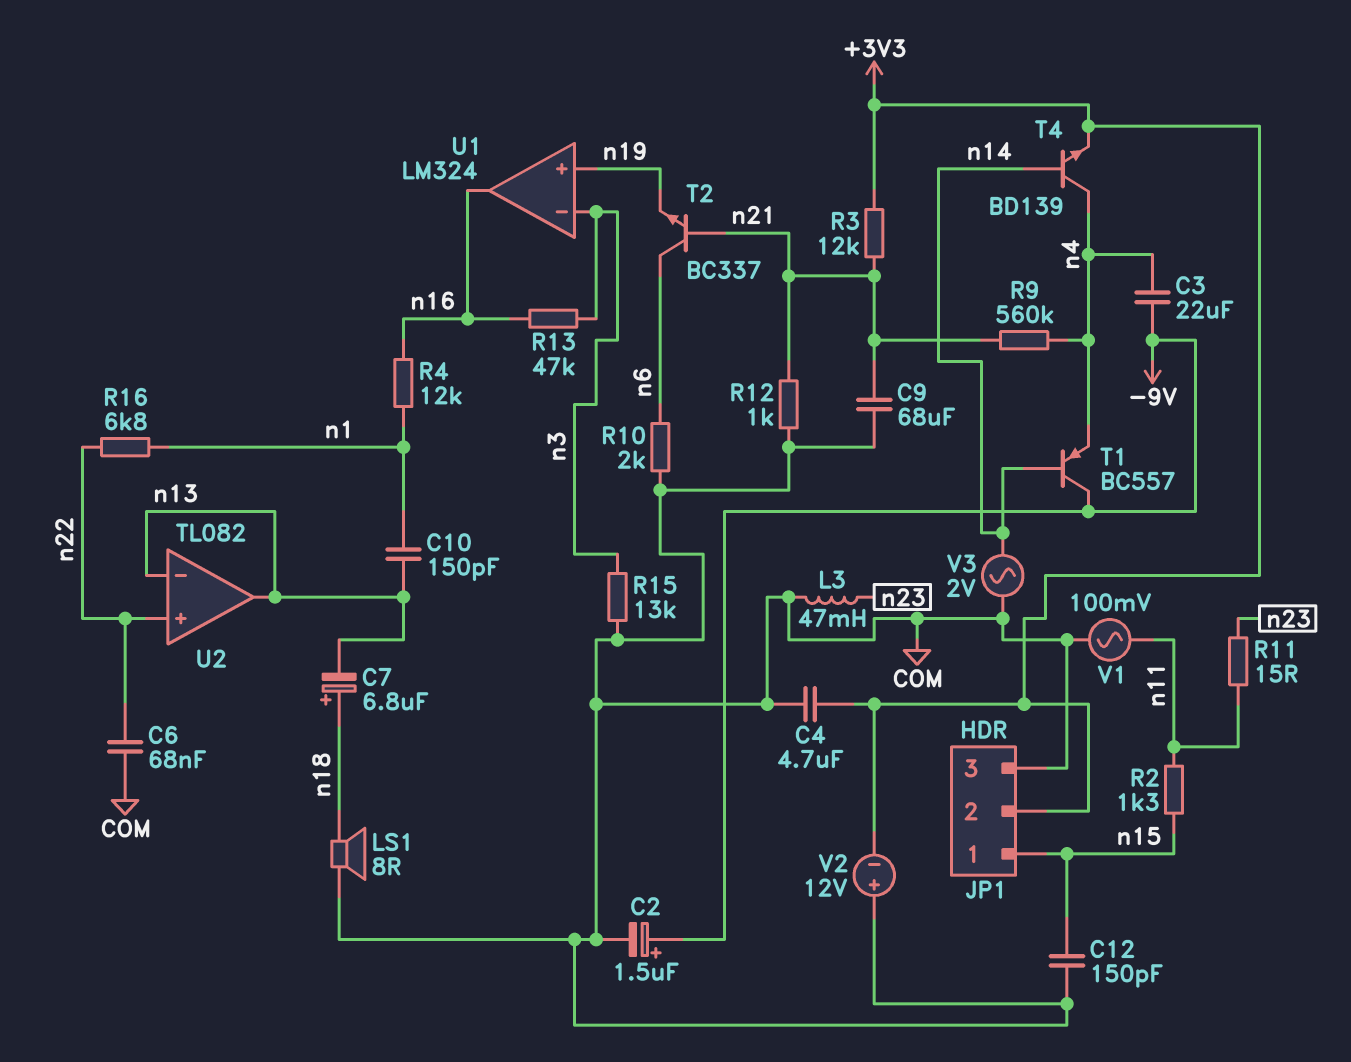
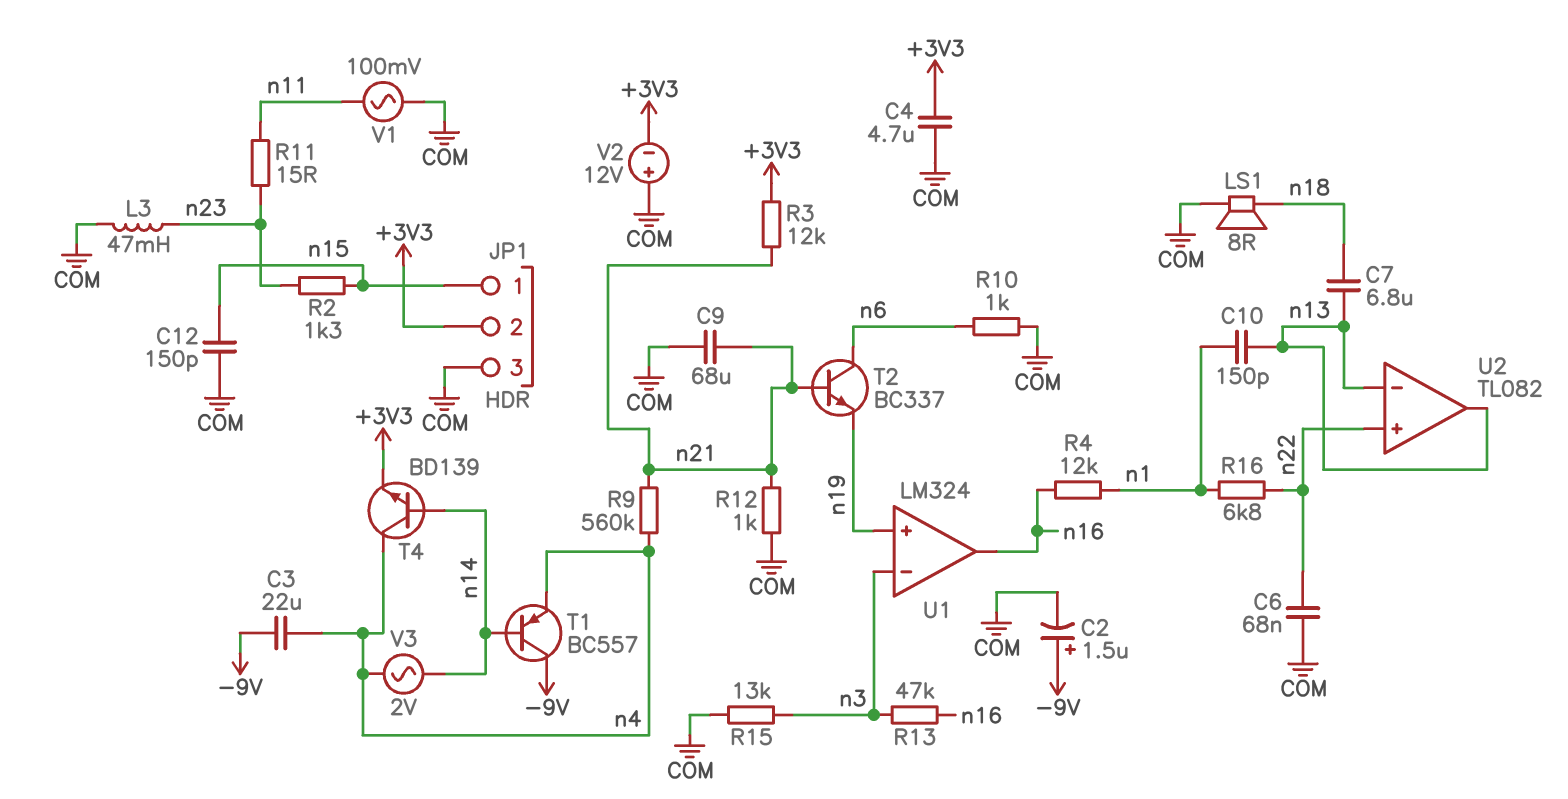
C7: 6.8uF (plus n18, minus n13) -> 6.8uF (n13, n18)
R2: 1.3k (n11, n15) -> 1.3k (n15, n23)
R10: 2k (COM, n6) -> 1k (COM, n6)
V3: AC 2V (COM, n14) -> AC 2V (n4, n14)

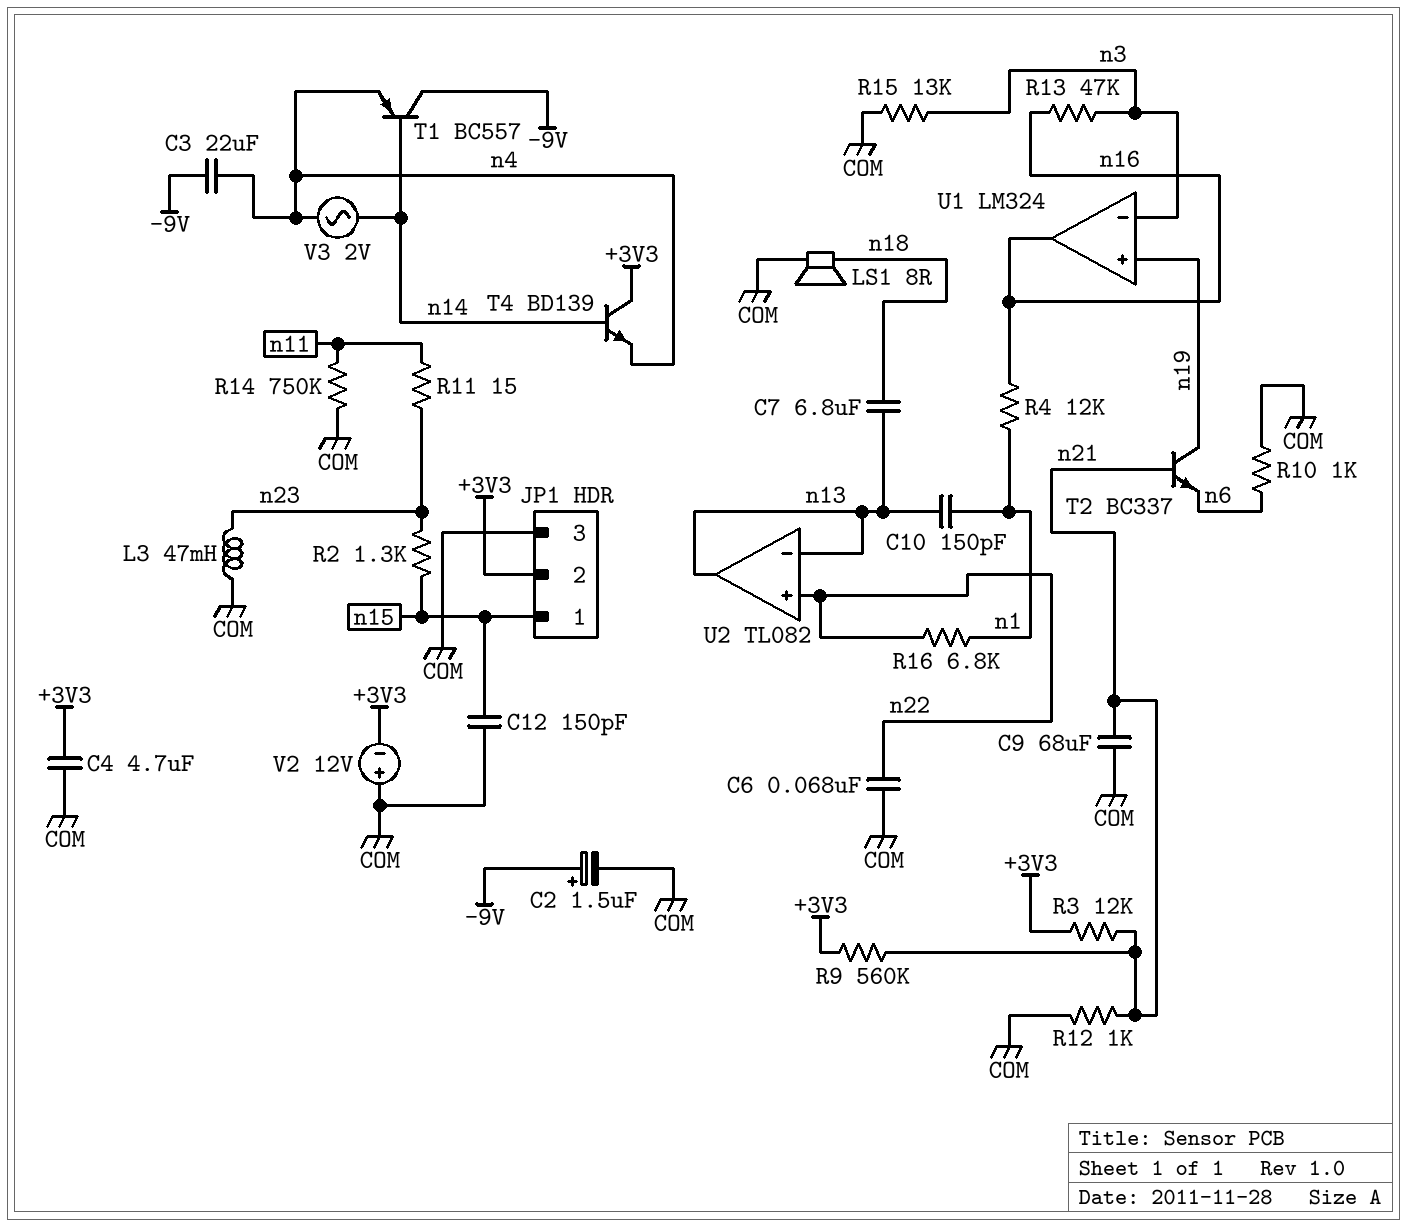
R9: 560k (n4, n21) -> 560k (+3V3, n21)
R14: none -> 750k (COM, n11)
T2: NPN BC337 (B n21, C n6, E n19) -> NPN BC337 (B n21, C n19, E n6)
T4: NPN BD139 (B n14, C n4, E +3V3) -> NPN BD139 (B n14, C +3V3, E n4)
V1: AC 100mV (COM, n11) -> none

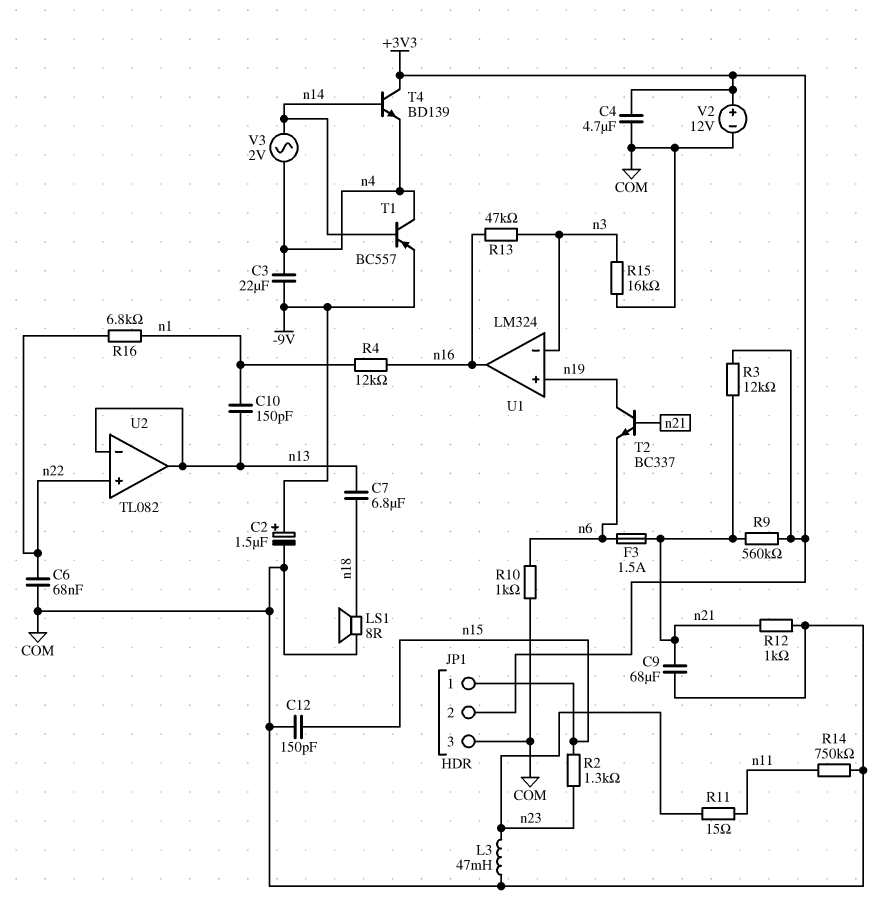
F3: none -> 1.5A (n6, n21)
R15: 13k (COM, n3) -> 16k (COM, n3)
T1: PNP BC557 (B n14, C -9V, E n4) -> PNP BC557 (B n14, C n4, E -9V)
V2: 12V (plus COM, minus +3V3) -> 12V (plus +3V3, minus COM)

